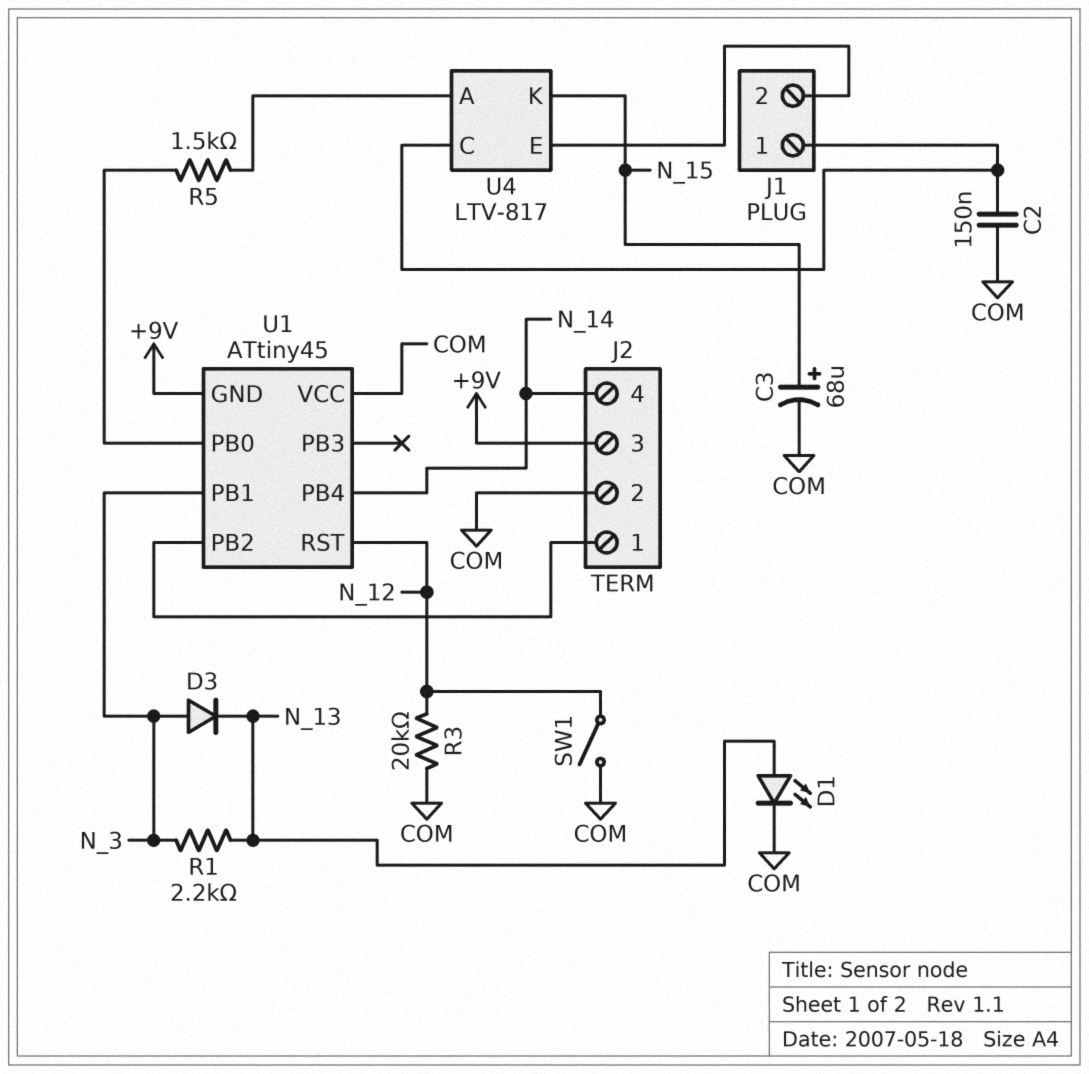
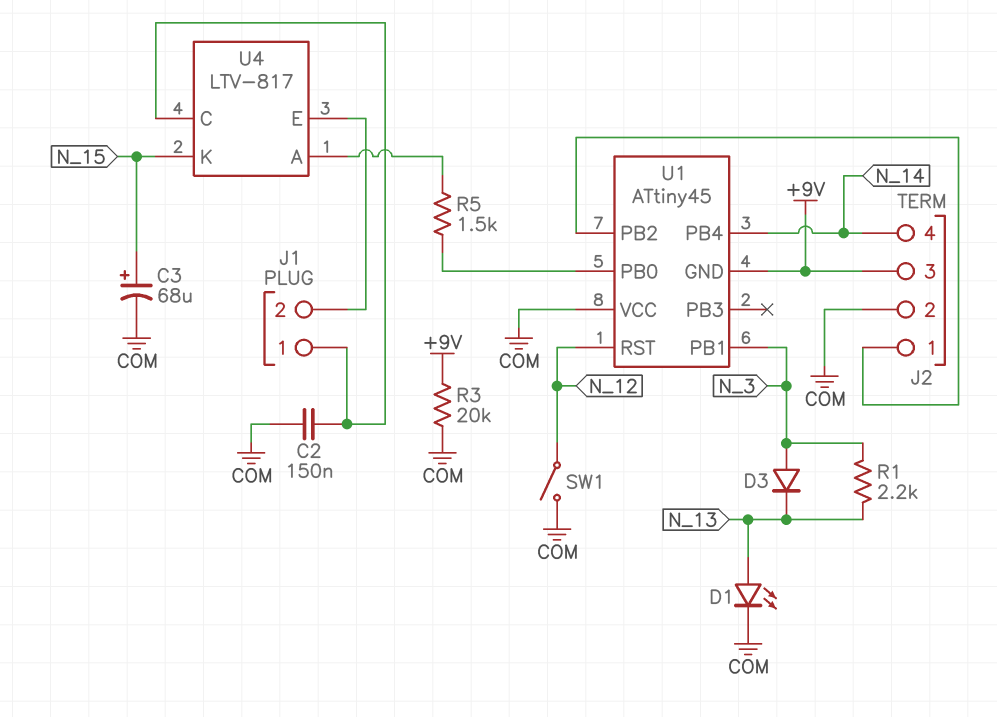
R3: 20k (COM, N_12) -> 20k (+9V, COM)

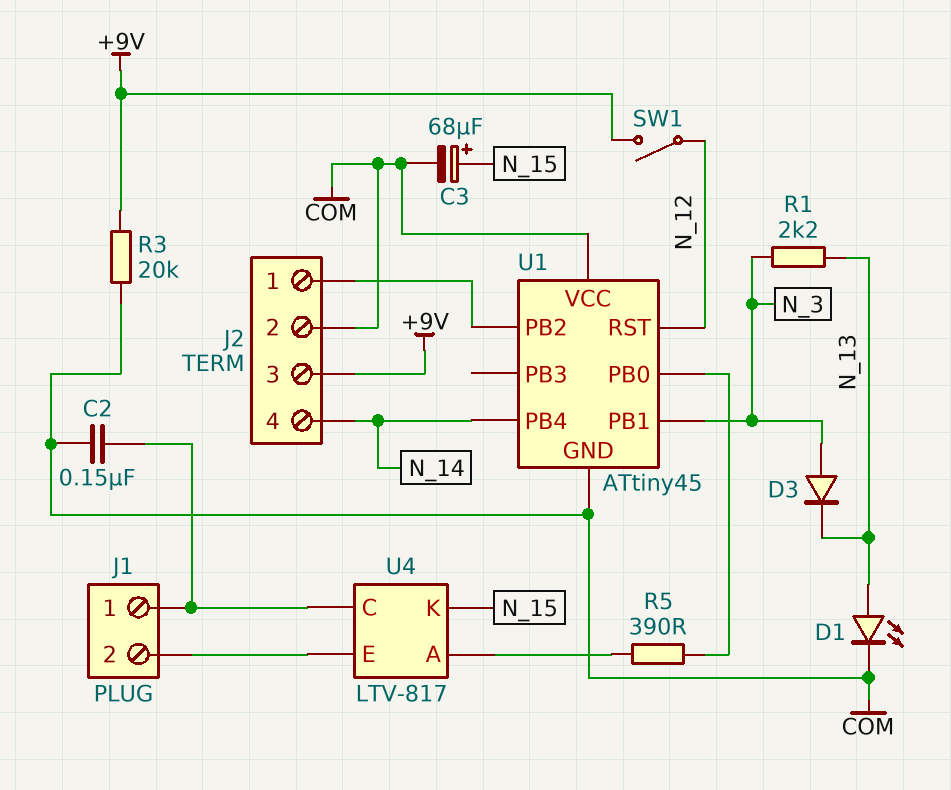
R5: 1.5k (U1/PB0, U4/A) -> 390 (U1/PB0, U4/A)
SW1: switch (COM, N_12) -> switch (+9V, N_12)
U1 pin GND: +9V -> COM

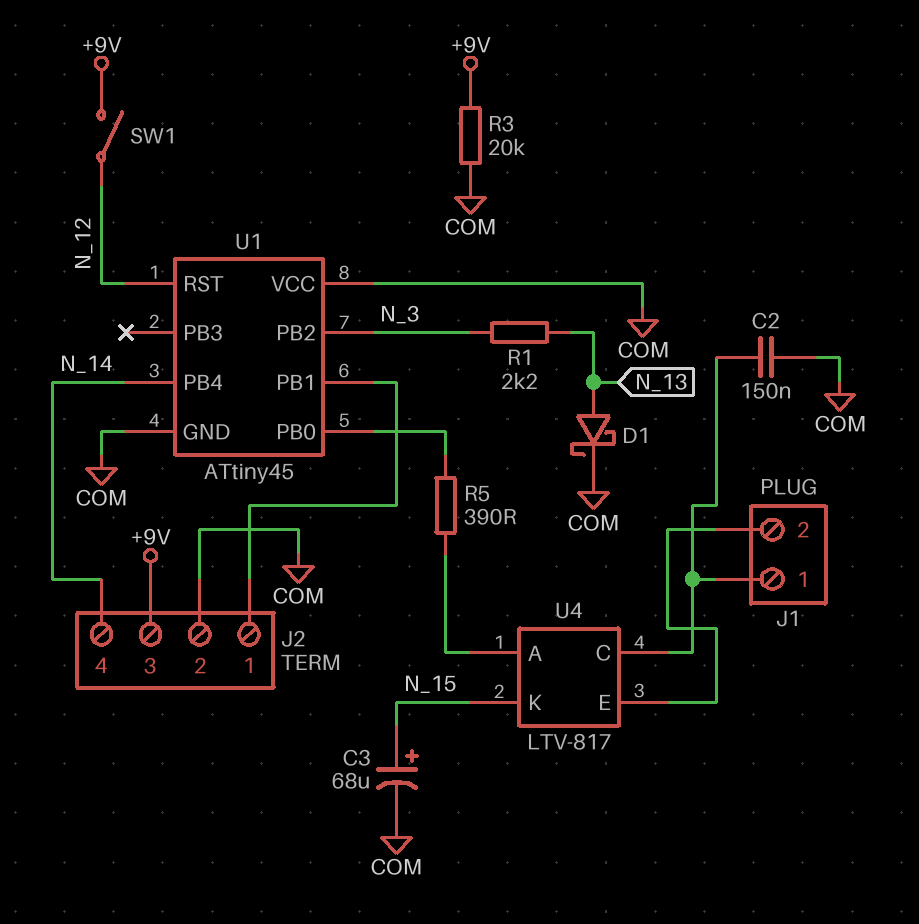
D1: LED (A N_13, K COM) -> schottky (A N_13, K COM)
D3: diode (A N_3, K N_13) -> none
U1 pin PB1: N_3 -> J2/1
U1 pin PB2: J2/1 -> N_3

